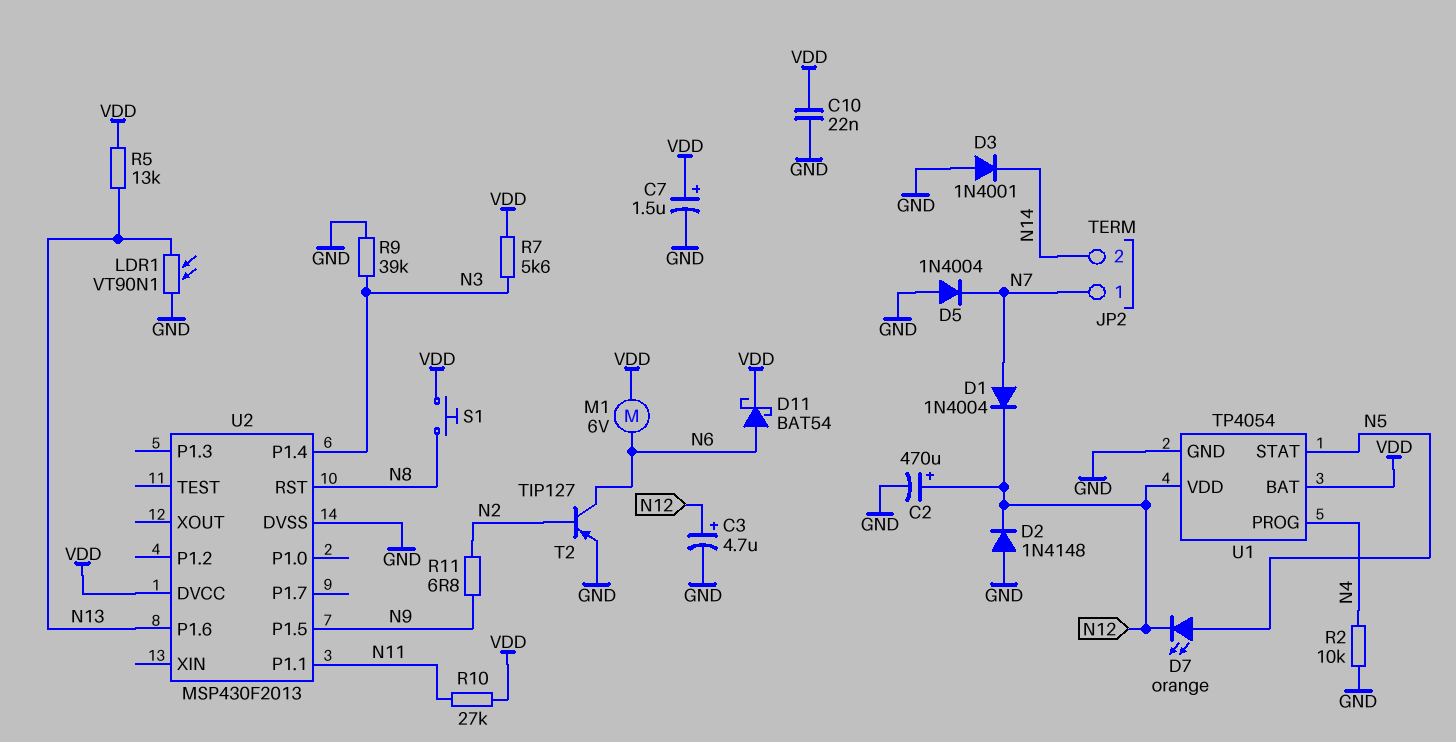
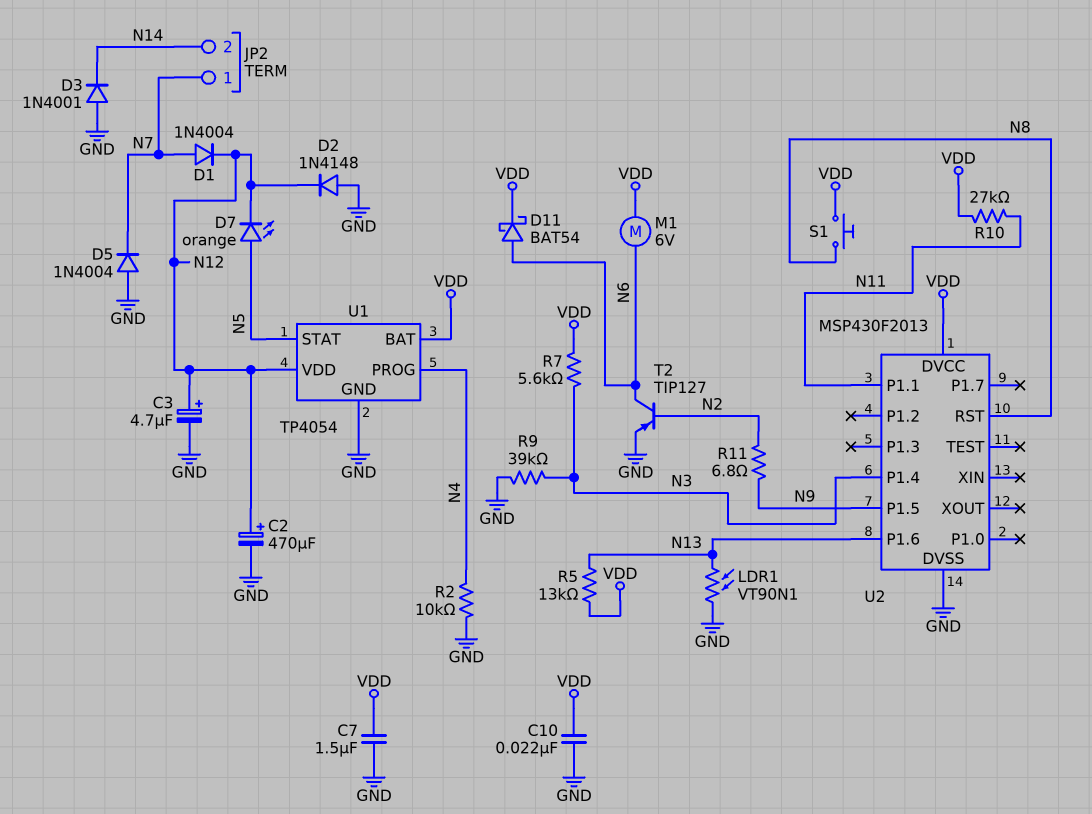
C7: 1.5uF (plus VDD, minus GND) -> 1.5uF (GND, VDD)

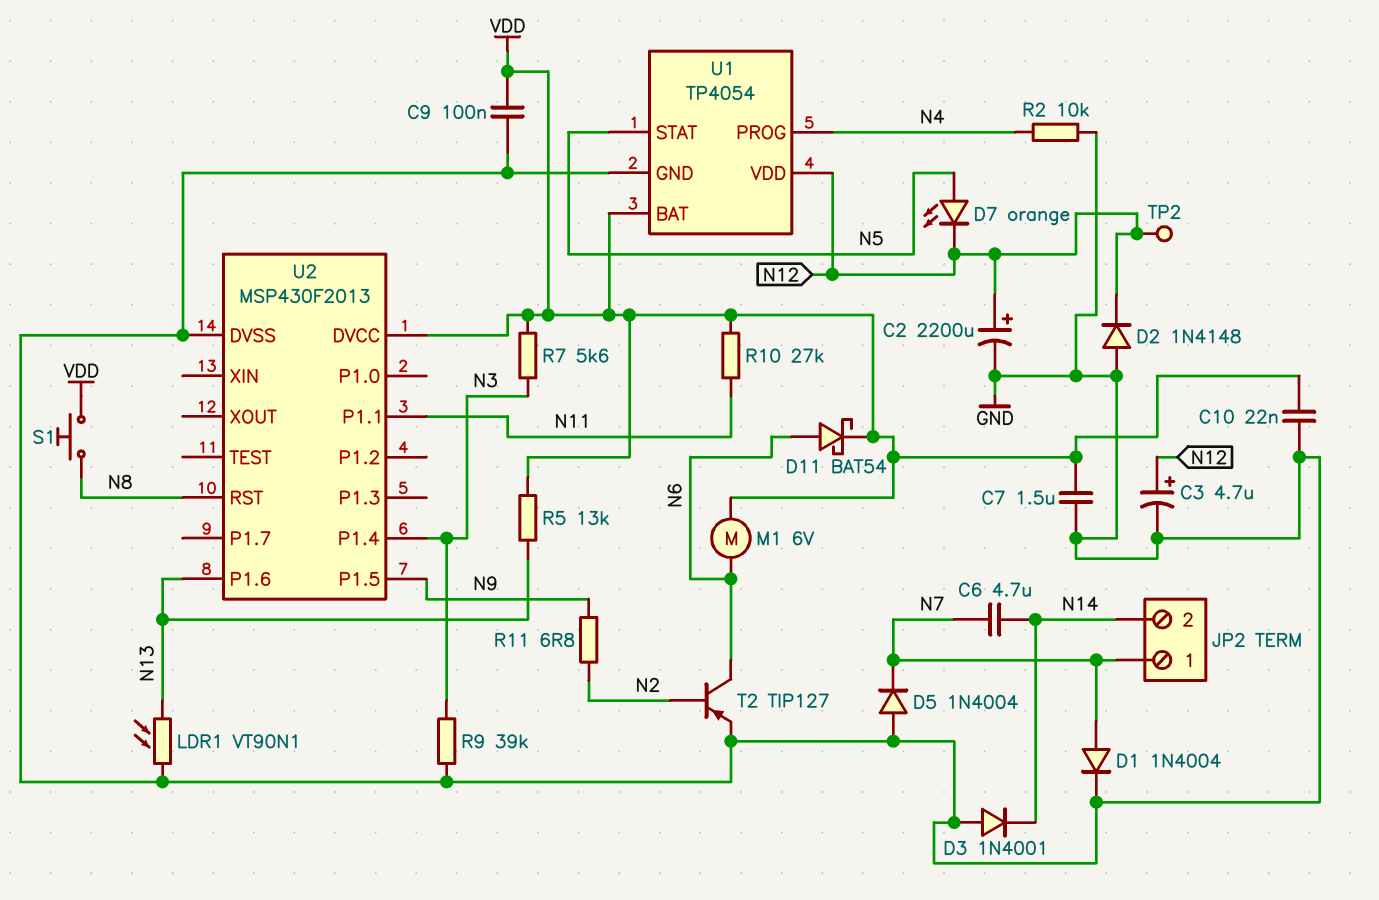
C2: 470uF (plus N12, minus GND) -> 2200uF (plus N12, minus GND)
C6: none -> 4.7uF (N7, N14)
C9: none -> 100nF (GND, VDD)
D1: diode 1N4004 (A N7, K N12) -> diode 1N4004 (A N7, K GND)
TP2: none -> test point (N12)

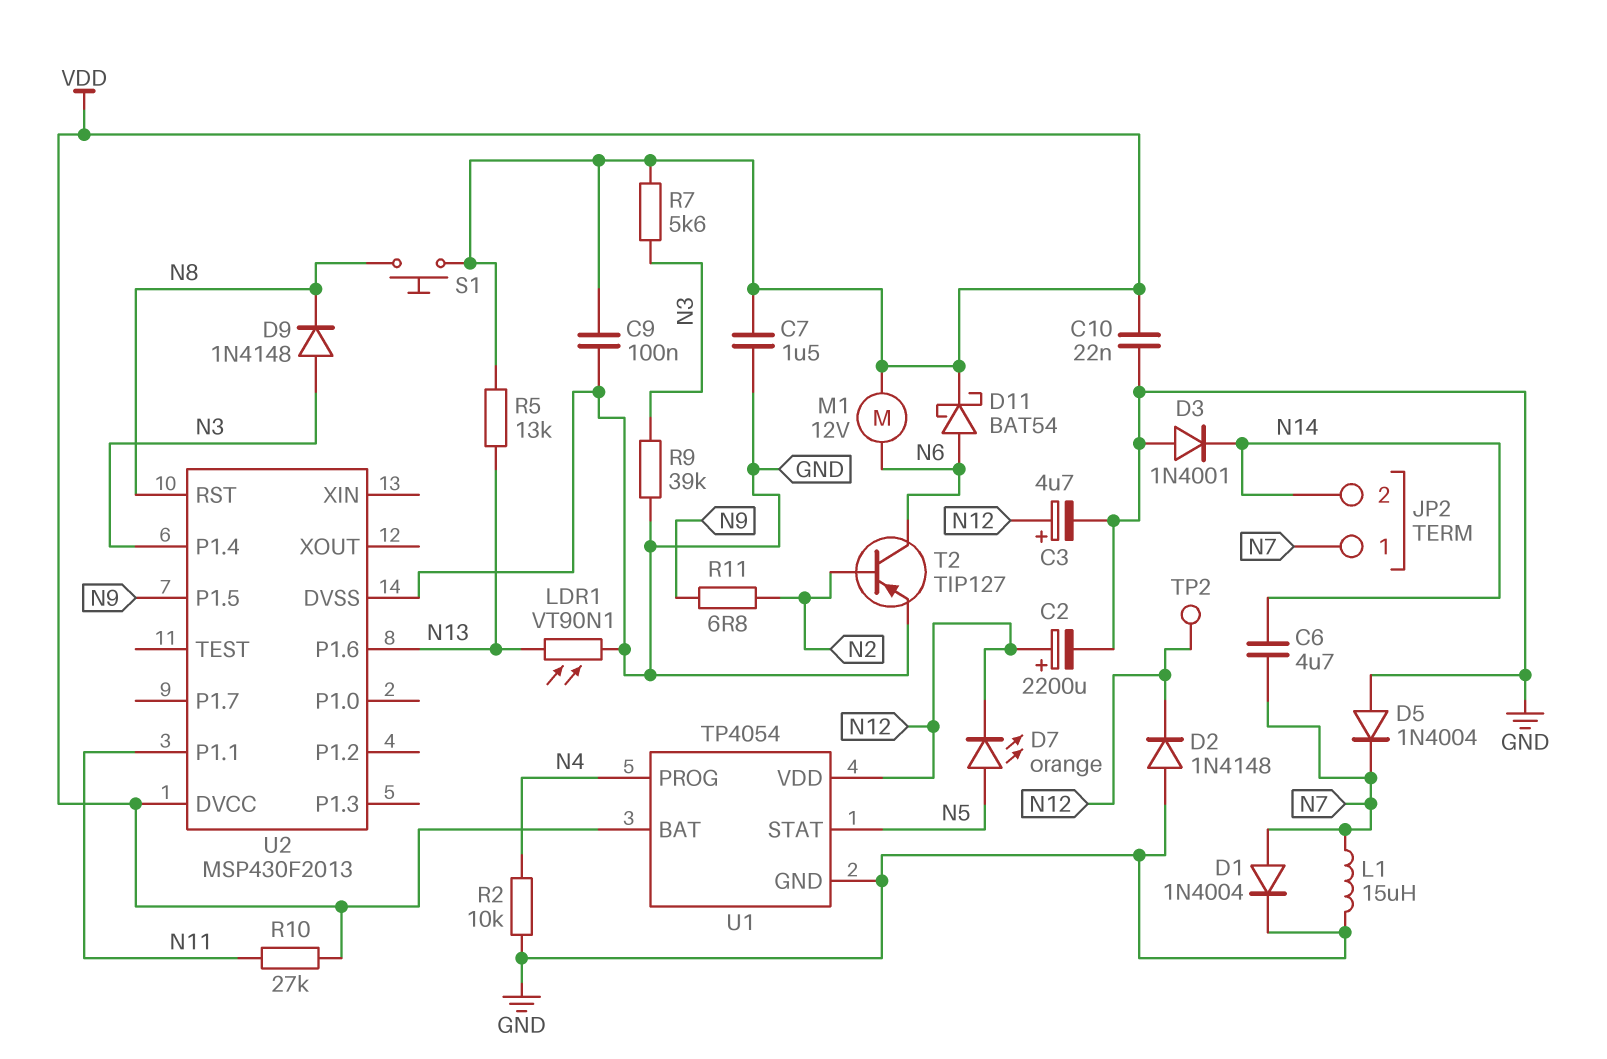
D9: none -> diode 1N4148 (A N3, K N8)
L1: none -> 15uH (GND, N7)
M1: motor 6V (N6, VDD) -> motor 12V (N6, VDD)

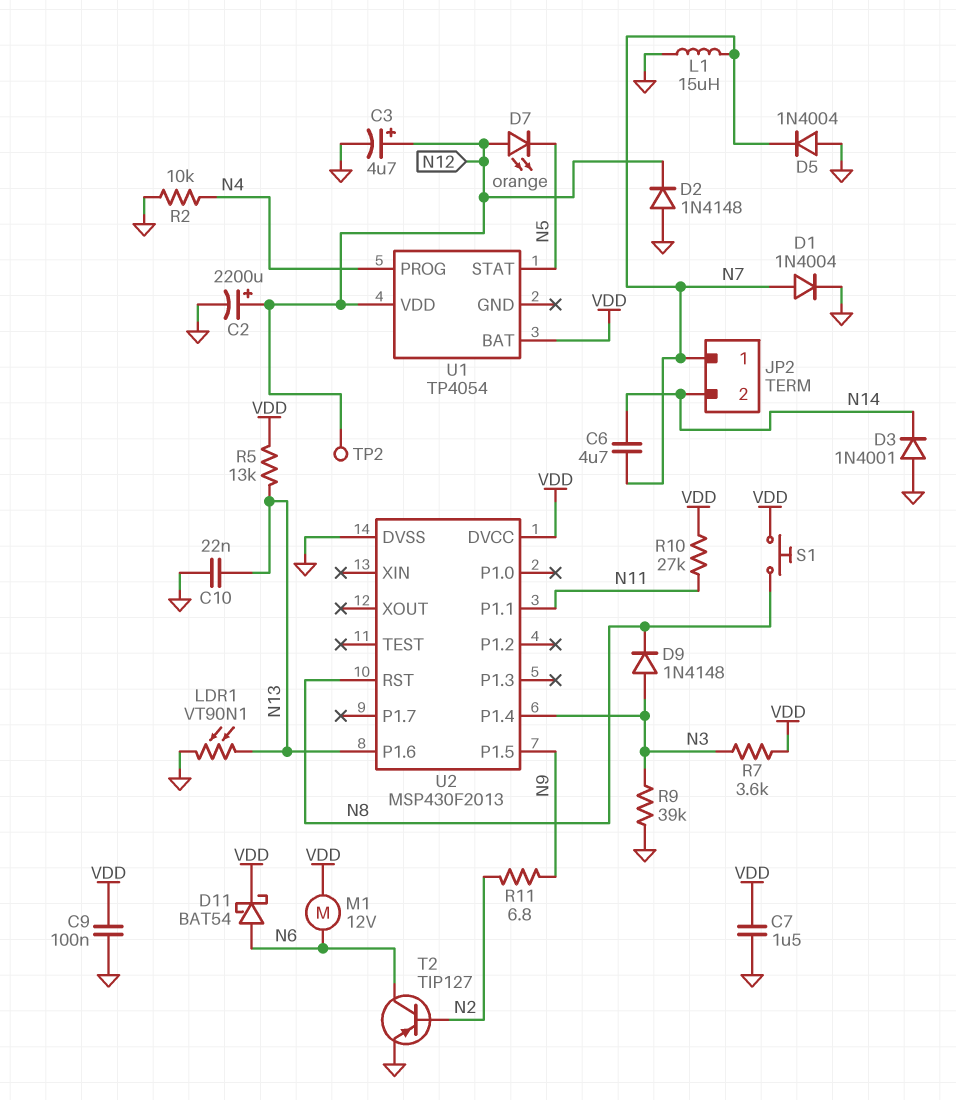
C10: 22nF (GND, VDD) -> 22nF (GND, N13)
D7: LED orange (A N5, K N12) -> LED orange (A N12, K N5)
R7: 5.6k (N3, VDD) -> 3.6k (N3, VDD)
U1 pin GND: GND -> none

